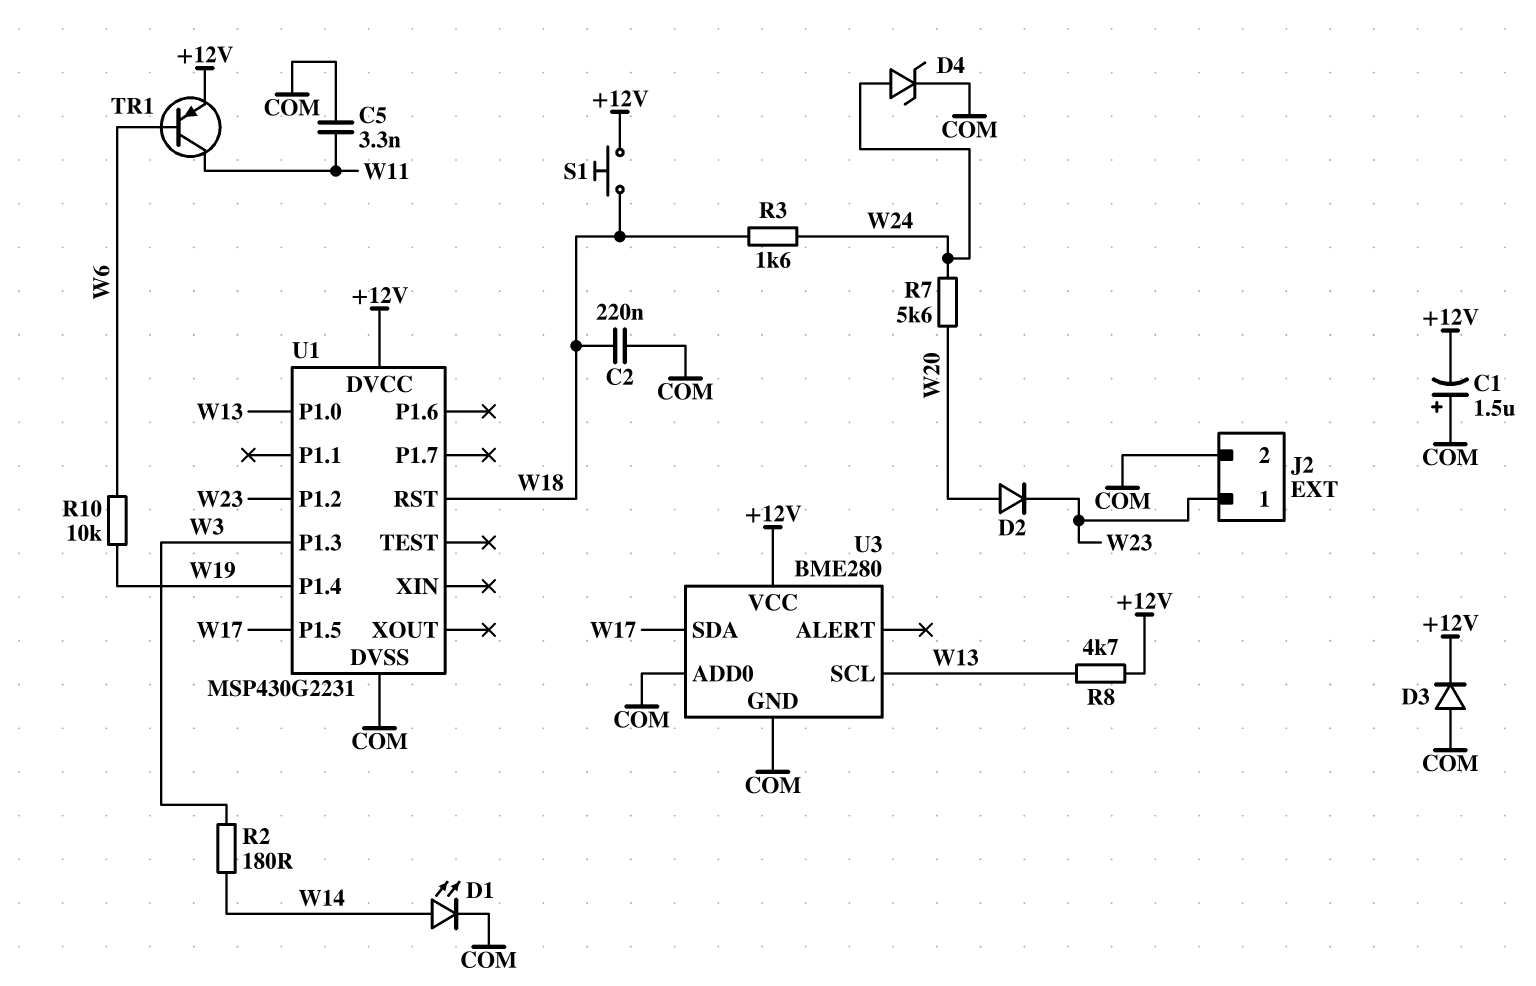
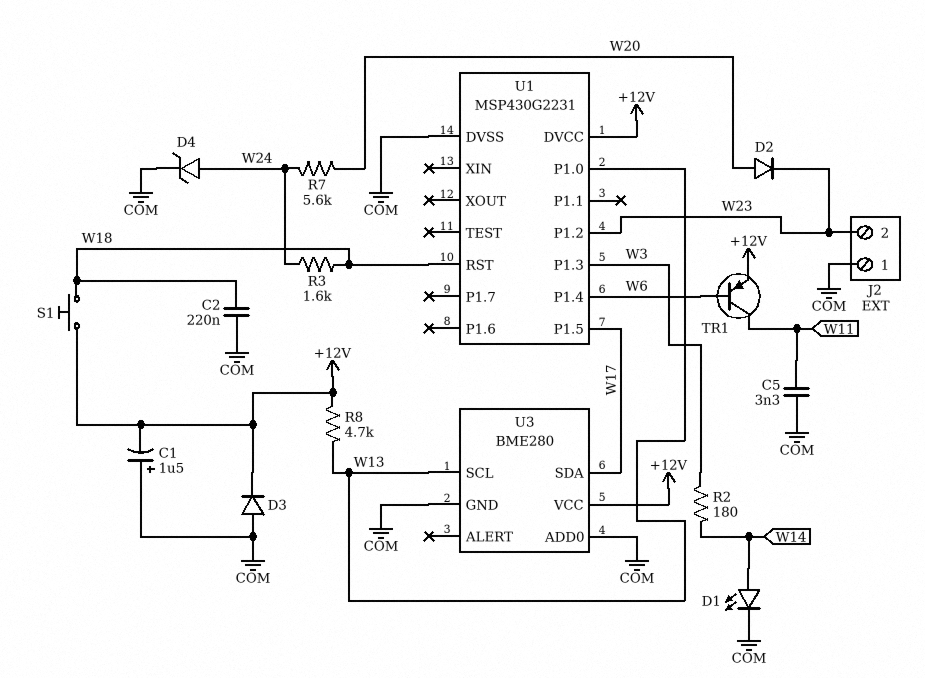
J2 pin 1: W23 -> COM
J2 pin 2: COM -> W23
R10: 10k (W6, W19) -> none
U1 pin P1.4: W19 -> W6

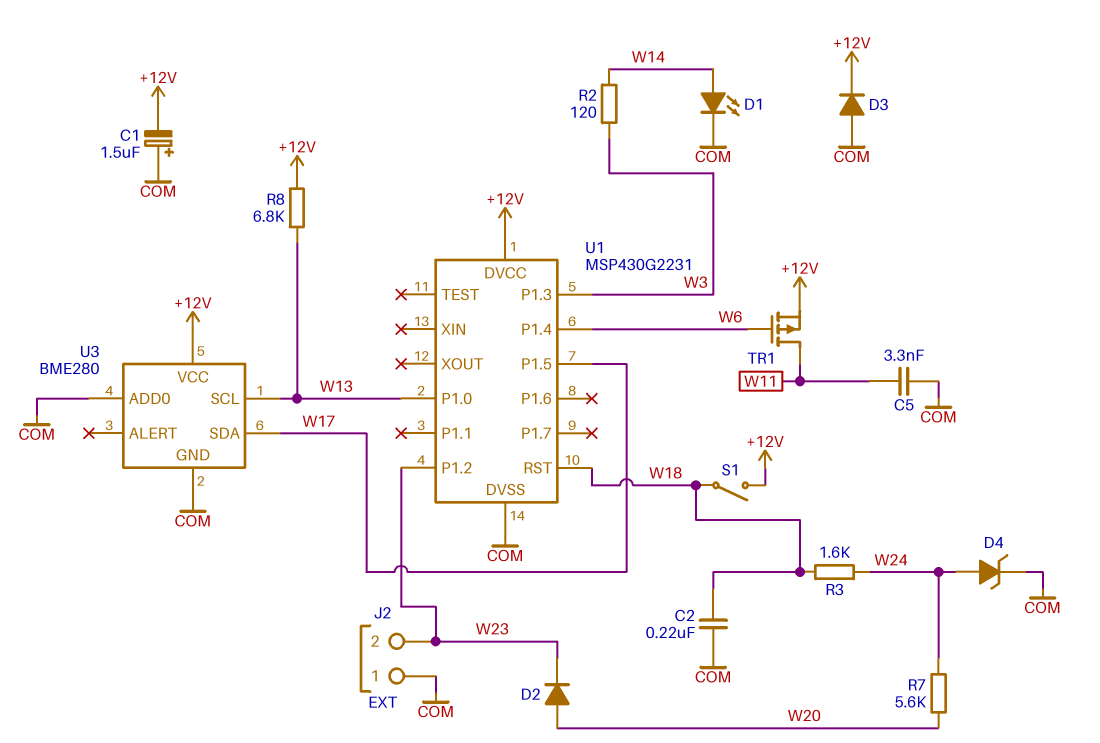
R2: 180 (W3, W14) -> 120 (W3, W14)
R8: 4.7k (+12V, W13) -> 6.8k (+12V, W13)
S1: button (+12V, W18) -> switch (+12V, W18)
TR1: PNP (B W6, C W11, E +12V) -> PMOS (G W6, D W11, S +12V)

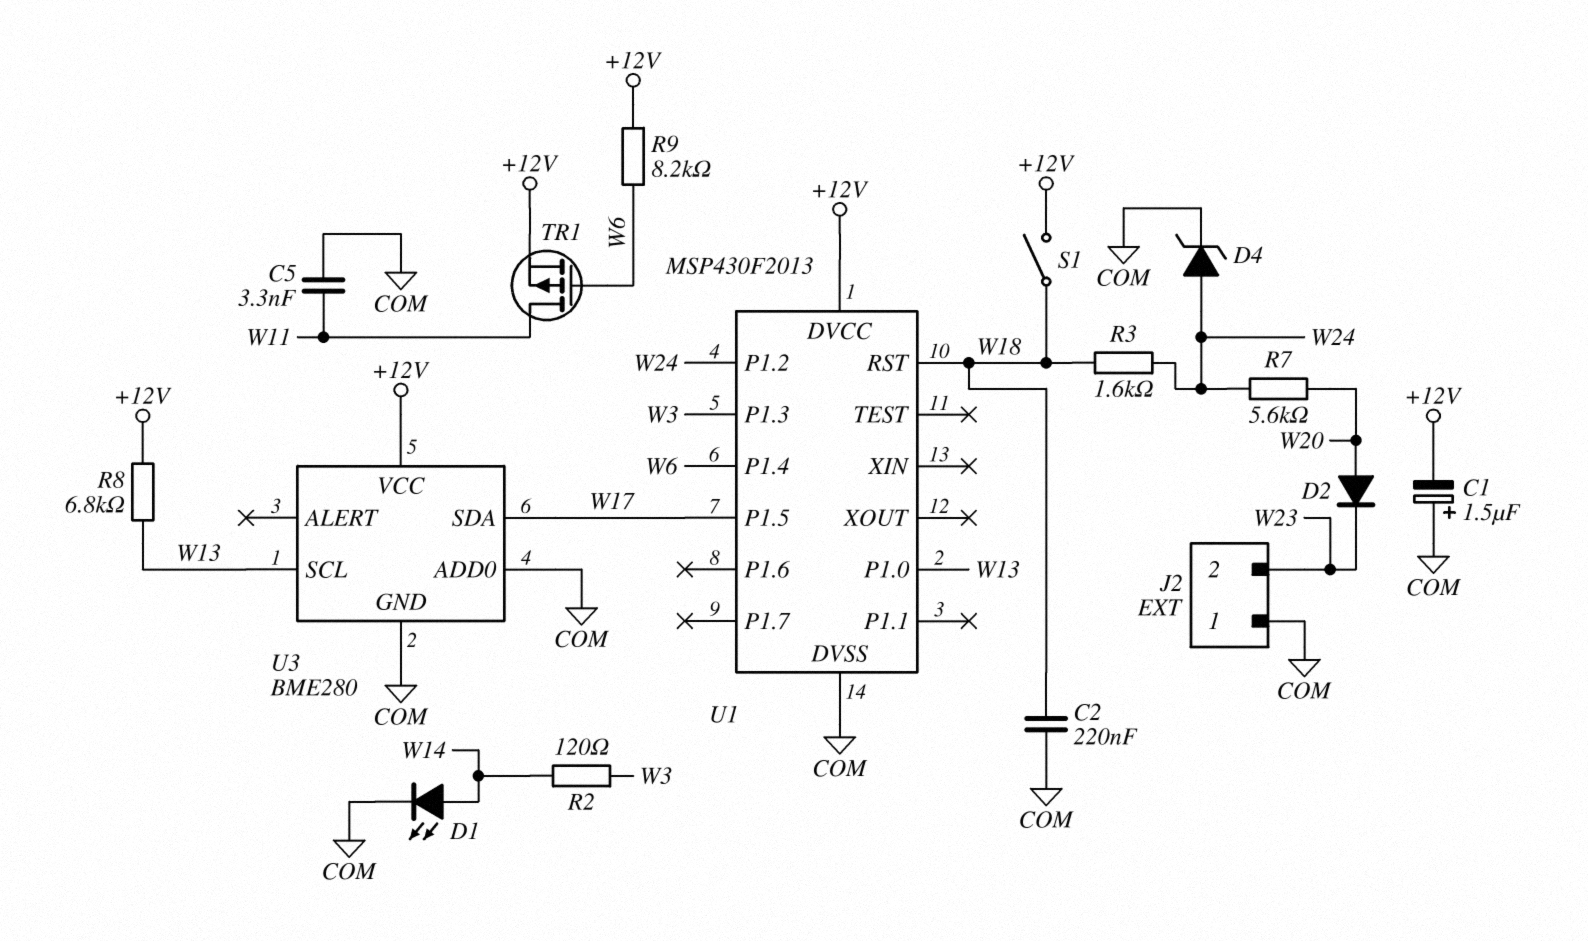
D3: diode (A COM, K +12V) -> none
R9: none -> 8.2k (+12V, W6)
U1: MSP430G2231 -> MSP430F2013
U1 pin P1.2: W23 -> W24

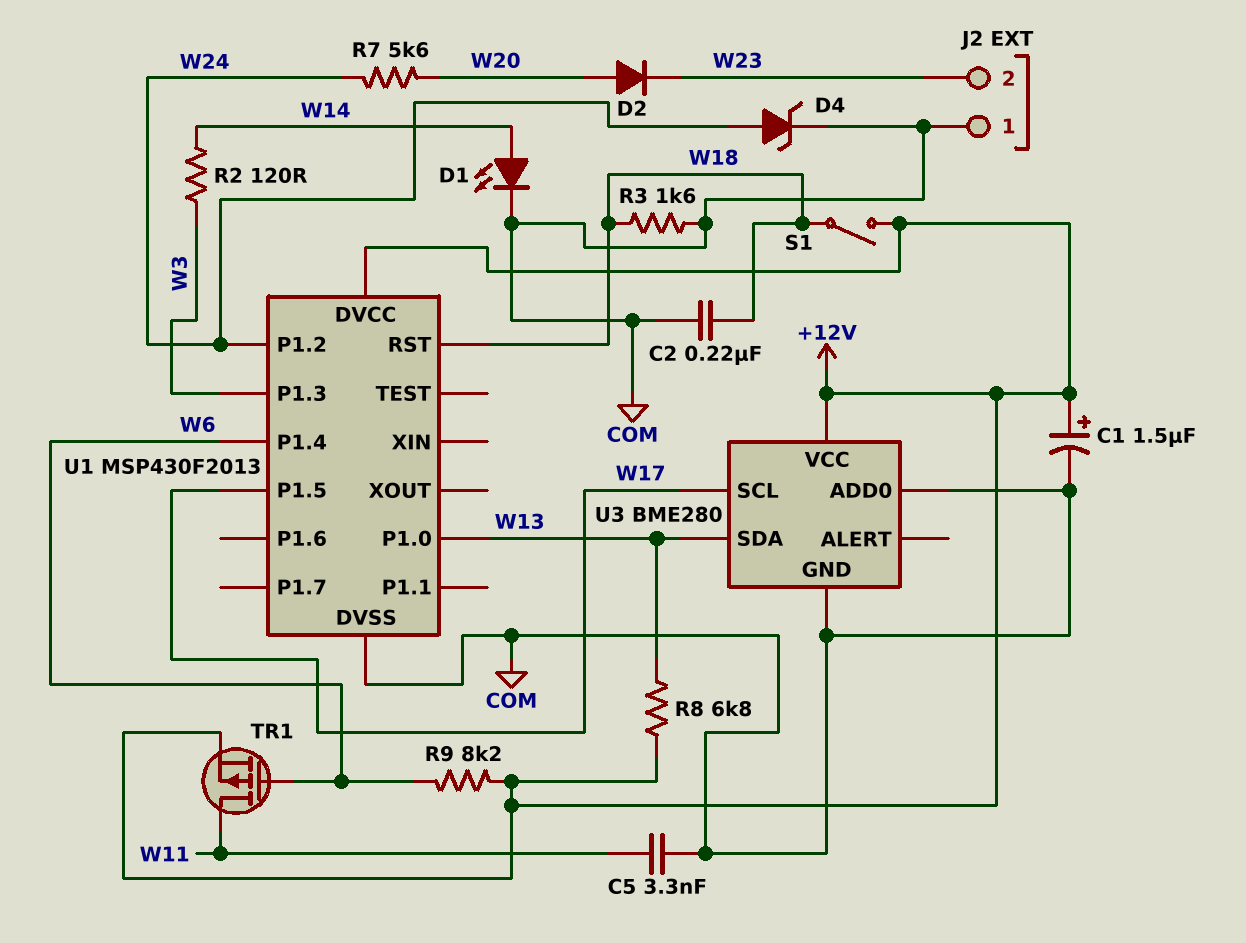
C1: 1.5uF (plus COM, minus +12V) -> 1.5uF (plus +12V, minus COM)
R3: 1.6k (W18, W24) -> 1.6k (COM, W18)
U3 pin SCL: W13 -> W17
U3 pin SDA: W17 -> W13

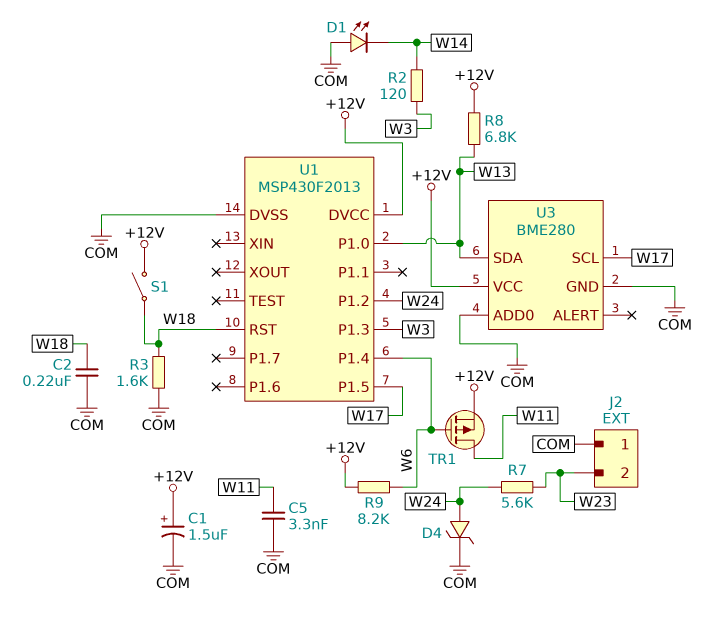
D1: LED (A W14, K COM) -> LED (A COM, K W14)
D2: diode (A W20, K W23) -> none
R7: 5.6k (W20, W24) -> 5.6k (W23, W24)

